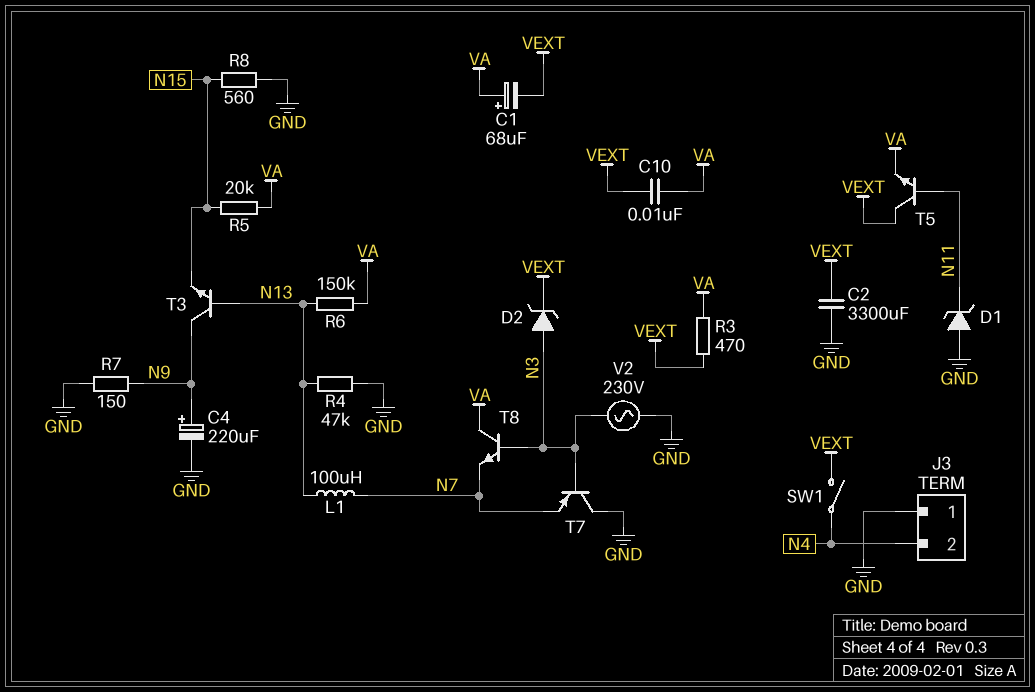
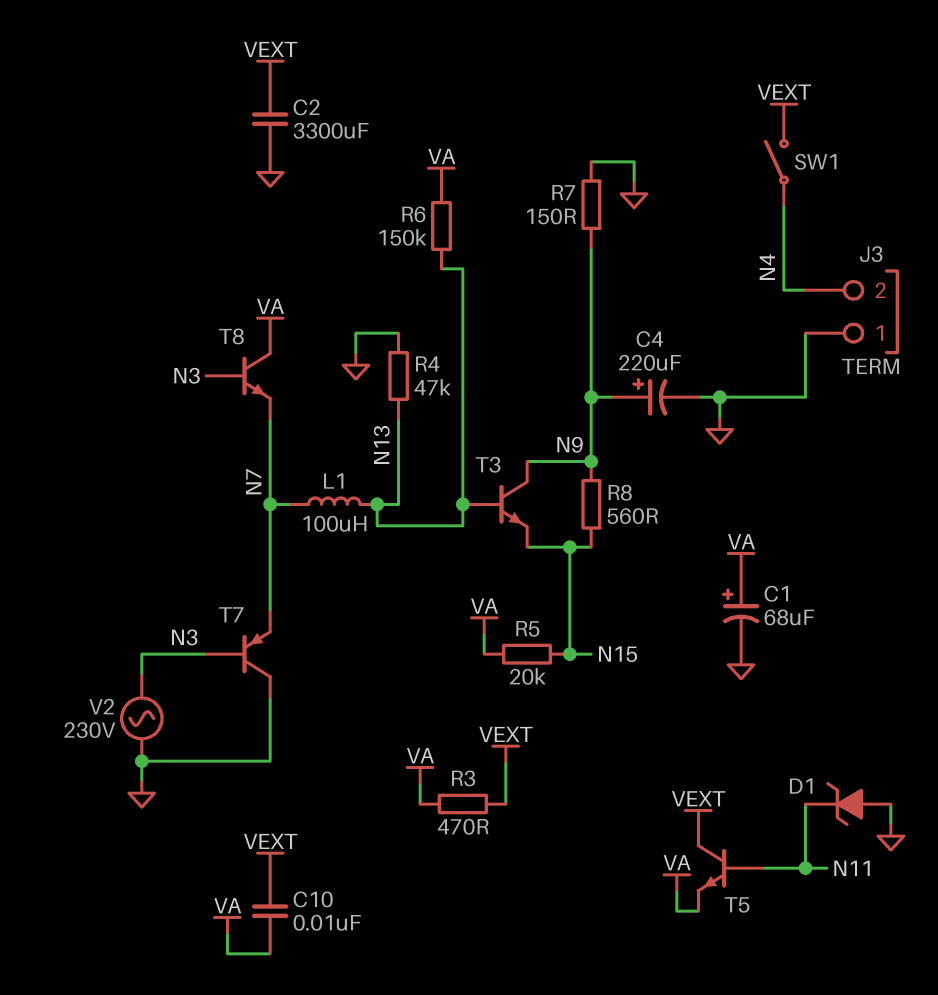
C1: 68uF (plus VA, minus VEXT) -> 68uF (plus VA, minus GND)
D2: zener (A N3, K VEXT) -> none
R8: 560 (GND, N15) -> 560 (N9, N15)

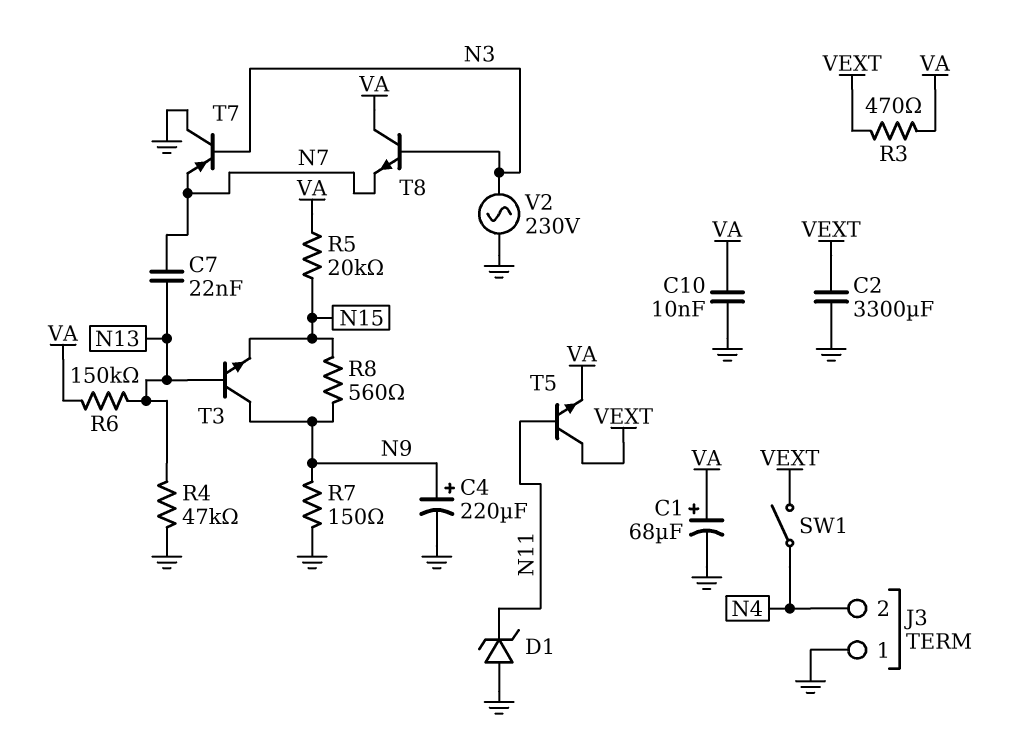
C7: none -> 22nF (N7, N13)
C10: 10nF (VA, VEXT) -> 10nF (GND, VA)
L1: 100uH (N7, N13) -> none

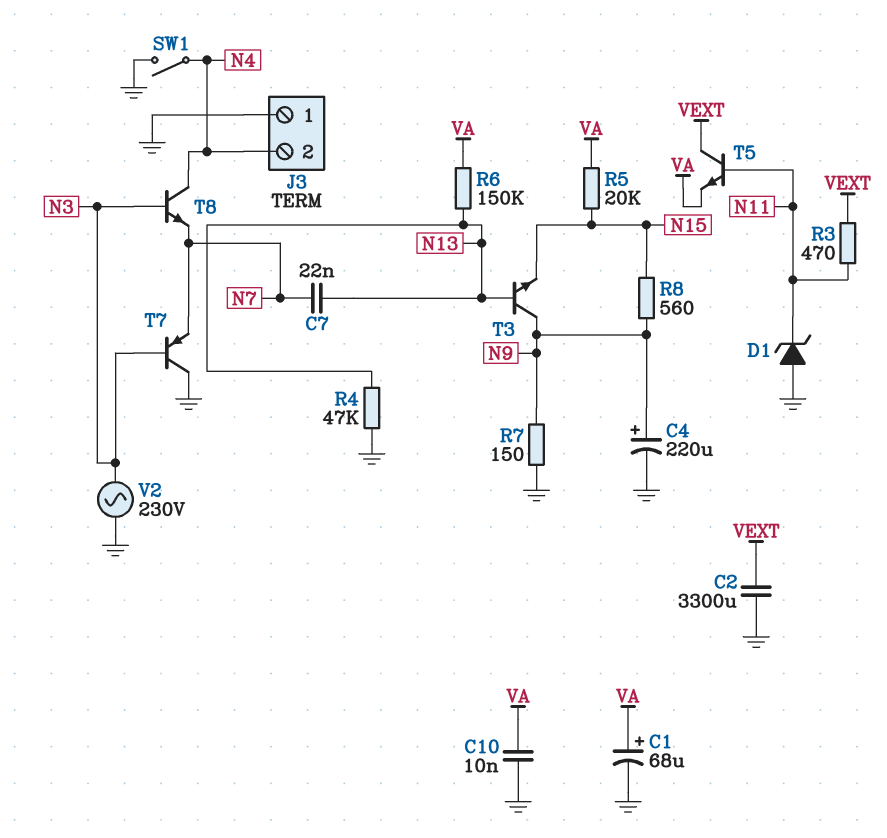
R3: 470 (VA, VEXT) -> 470 (N11, VEXT)
SW1: switch (N4, VEXT) -> switch (GND, N4)
T8: NPN (B N3, C VA, E N7) -> NPN (B N3, C N4, E N7)

